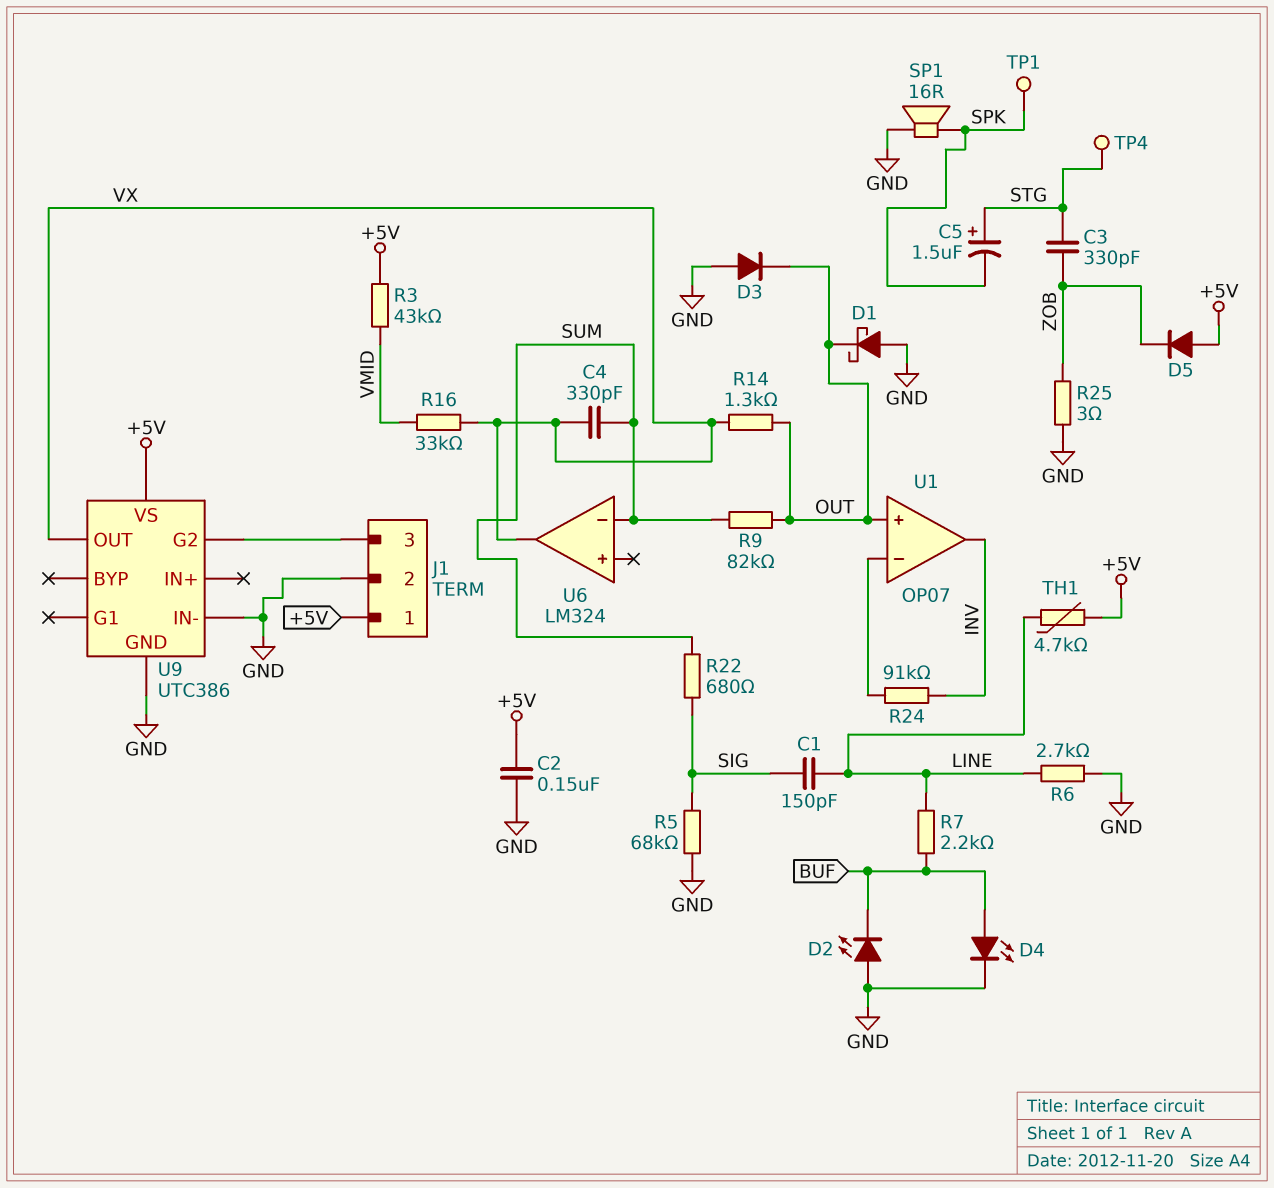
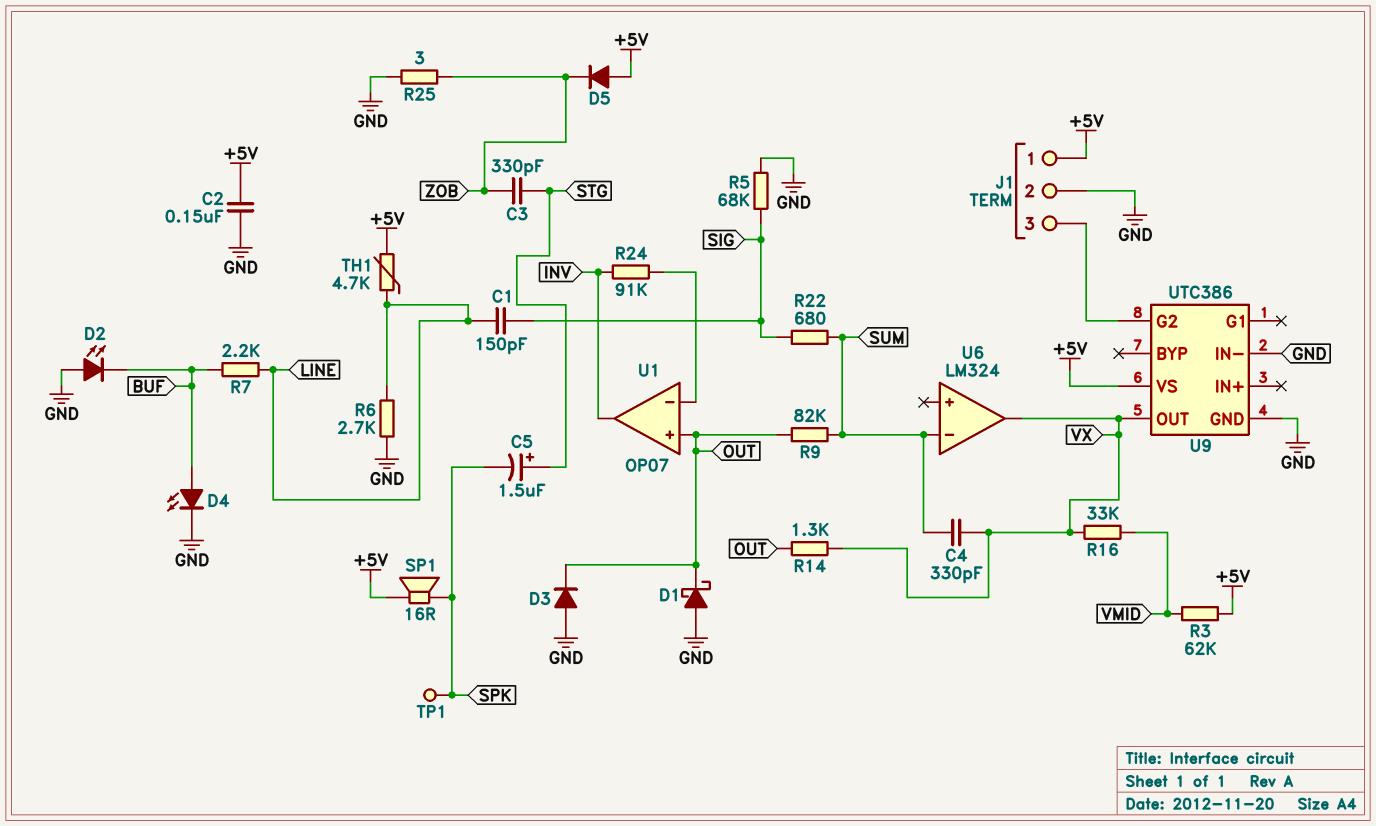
R3: 43k (+5V, VMID) -> 62k (+5V, VMID)
SP1: speaker 16R (GND, SPK) -> speaker 16R (+5V, SPK)
TP4: test point (STG) -> none

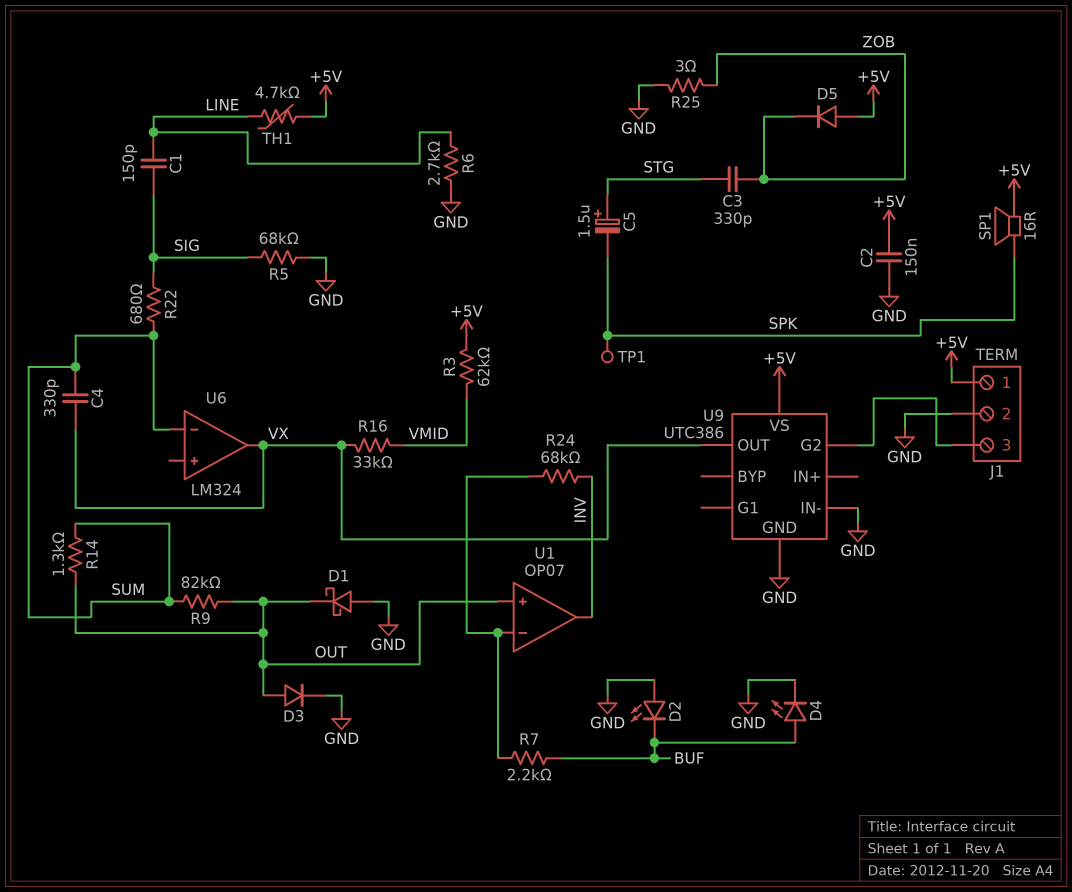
D3: diode (A GND, K OUT) -> diode (A OUT, K GND)
R7: 2.2k (BUF, LINE) -> 2.2k (BUF, U1/in-)
R14: 1.3k (OUT, VX) -> 1.3k (OUT, SUM)
R24: 91k (INV, U1/in-) -> 68k (INV, U1/in-)

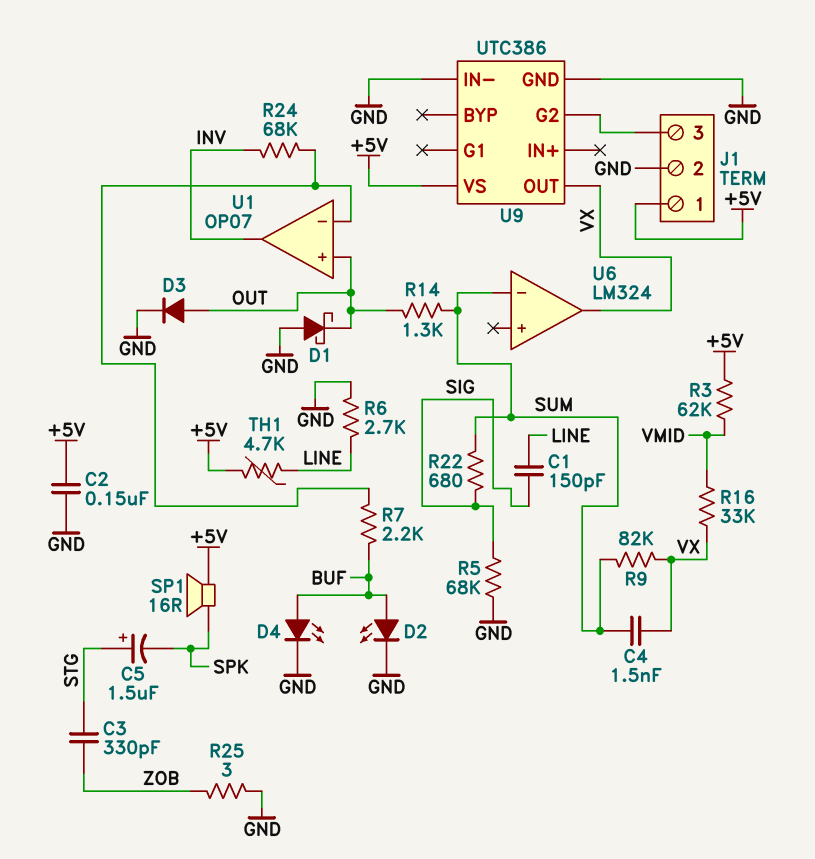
C4: 330pF (SUM, VX) -> 1.5nF (SUM, VX)
D2: LED (A GND, K BUF) -> LED (A BUF, K GND)
D5: diode (A +5V, K ZOB) -> none
R9: 82k (OUT, SUM) -> 82k (SUM, VX)
TP1: test point (SPK) -> none

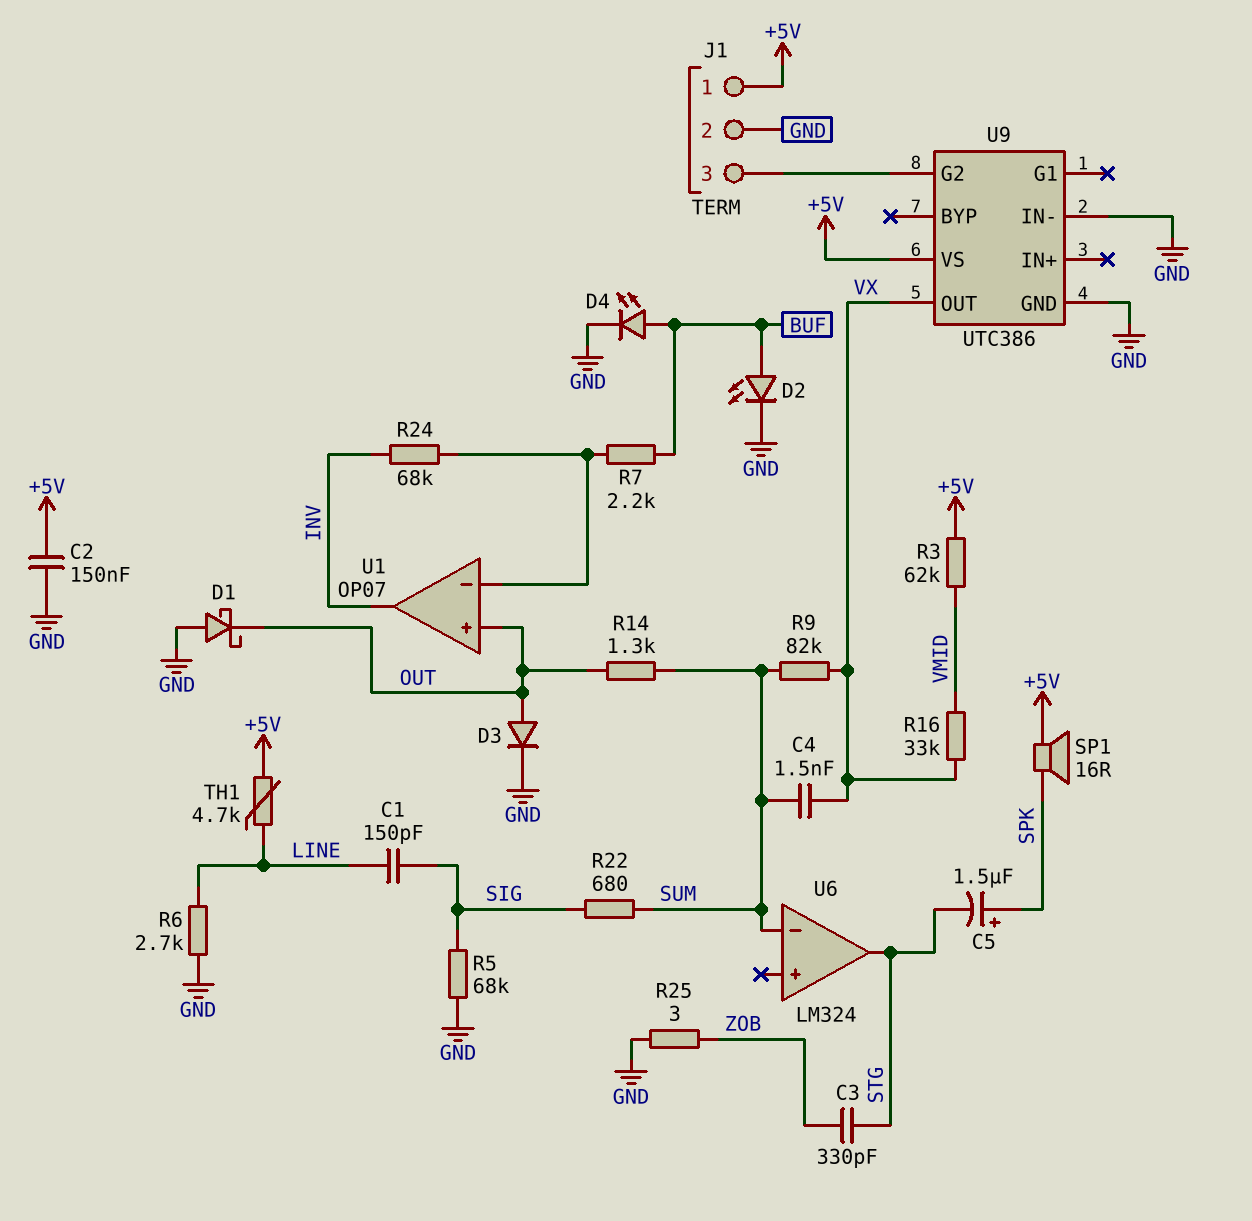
C5: 1.5uF (plus STG, minus SPK) -> 1.5uF (plus SPK, minus STG)
U6 pin out: VX -> STG

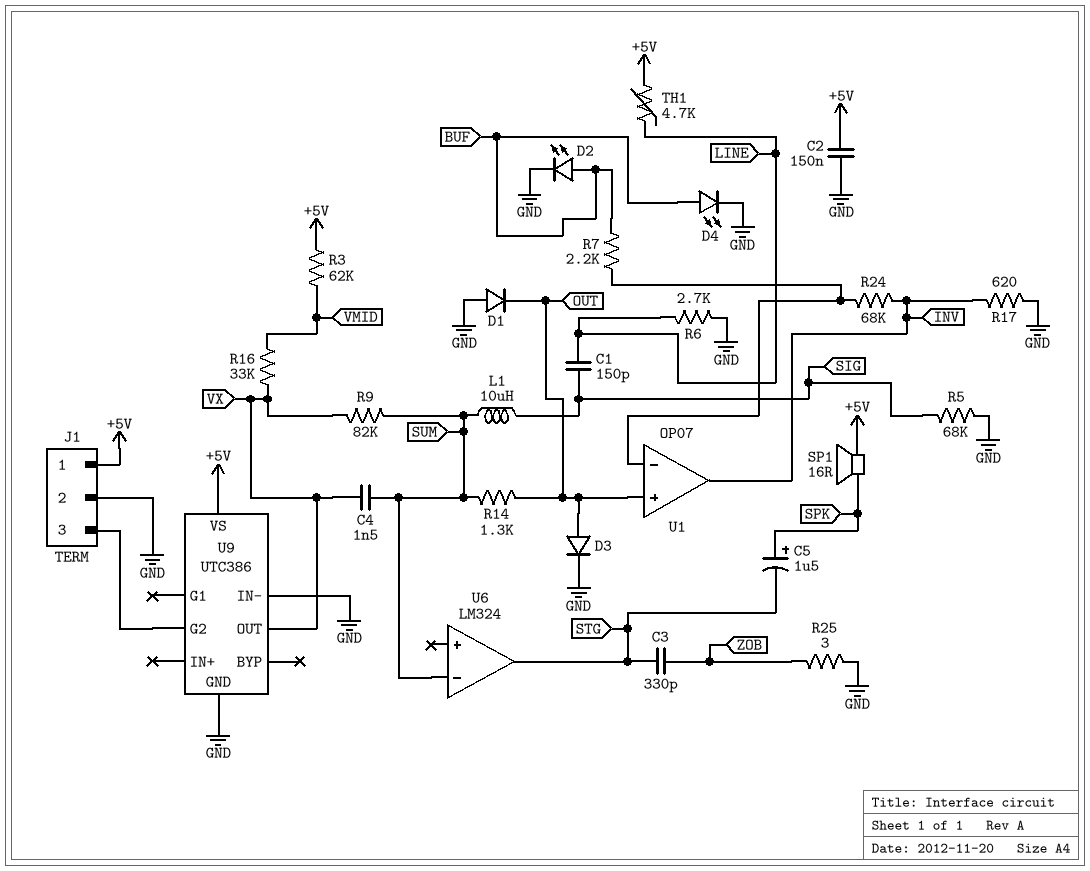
D1: schottky (A GND, K OUT) -> diode (A GND, K OUT)
L1: none -> 10uH (SIG, SUM)
R17: none -> 620 (GND, INV)
R22: 680 (SIG, SUM) -> none

